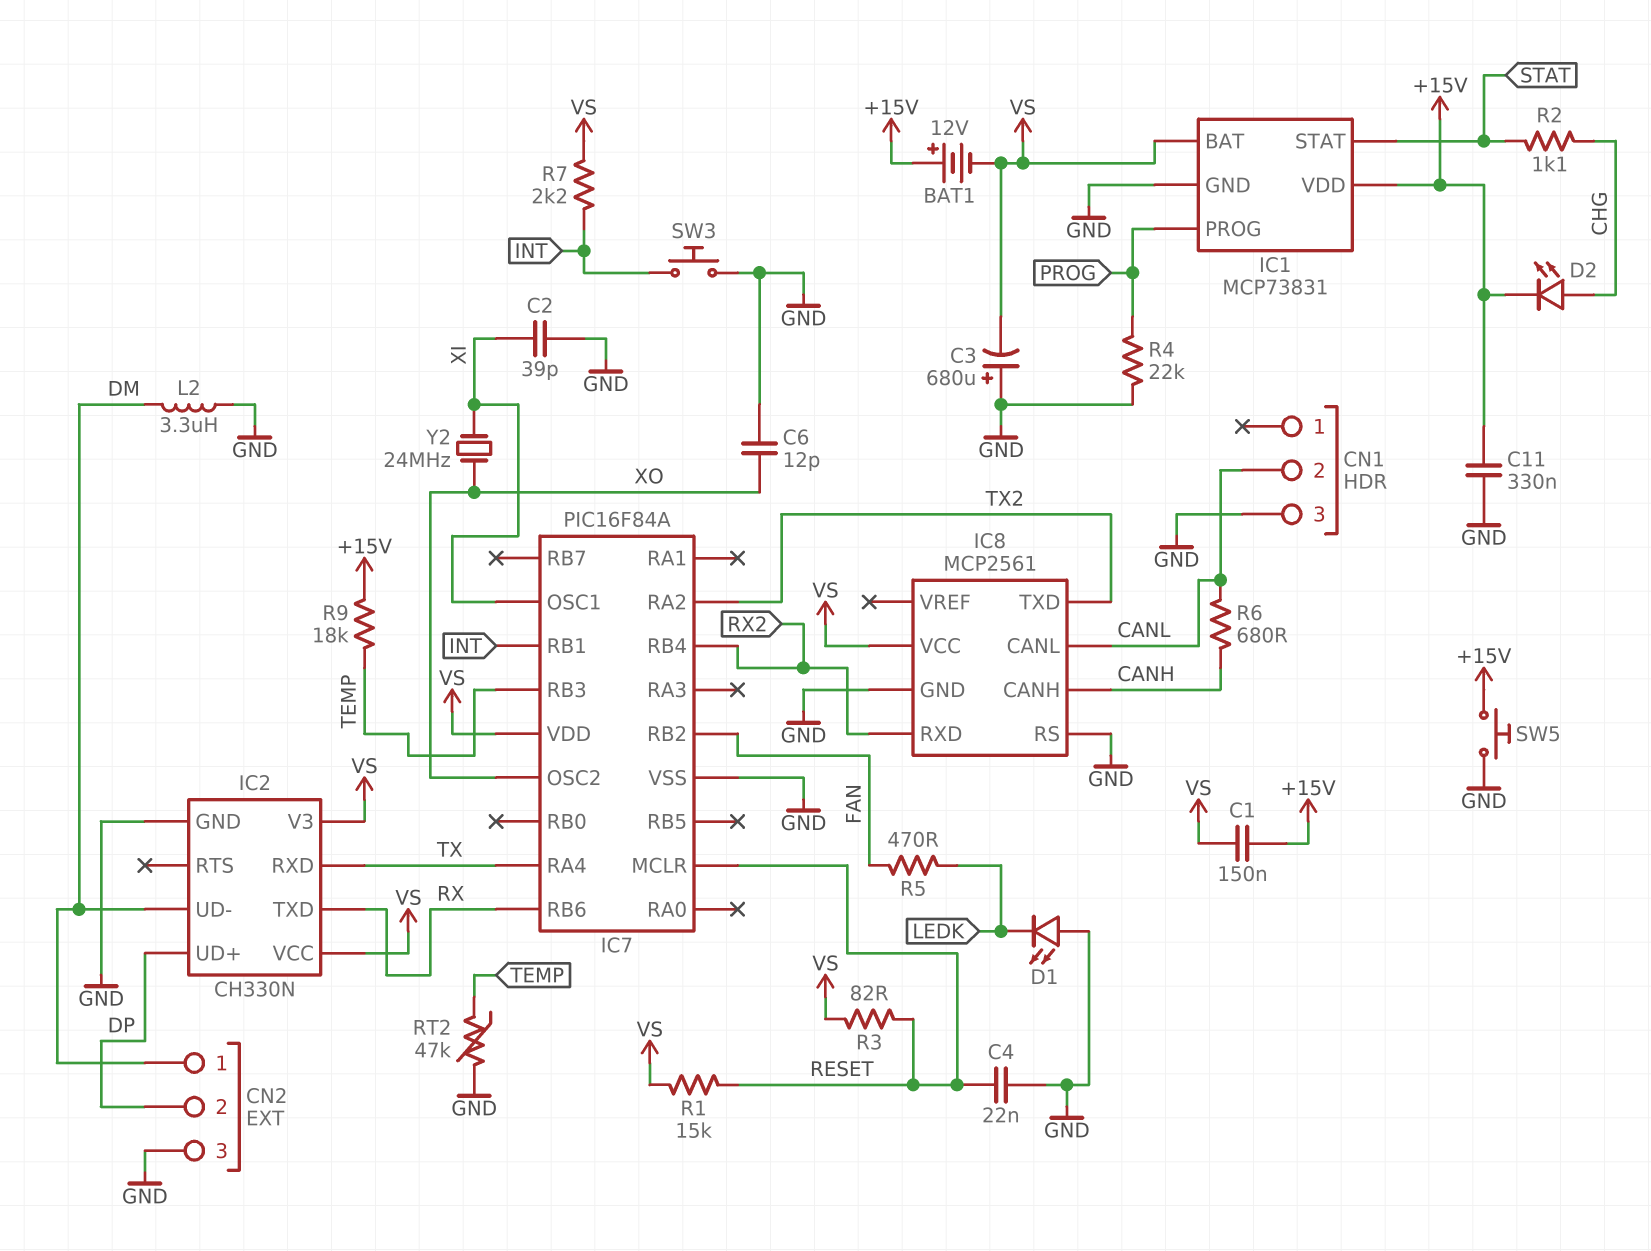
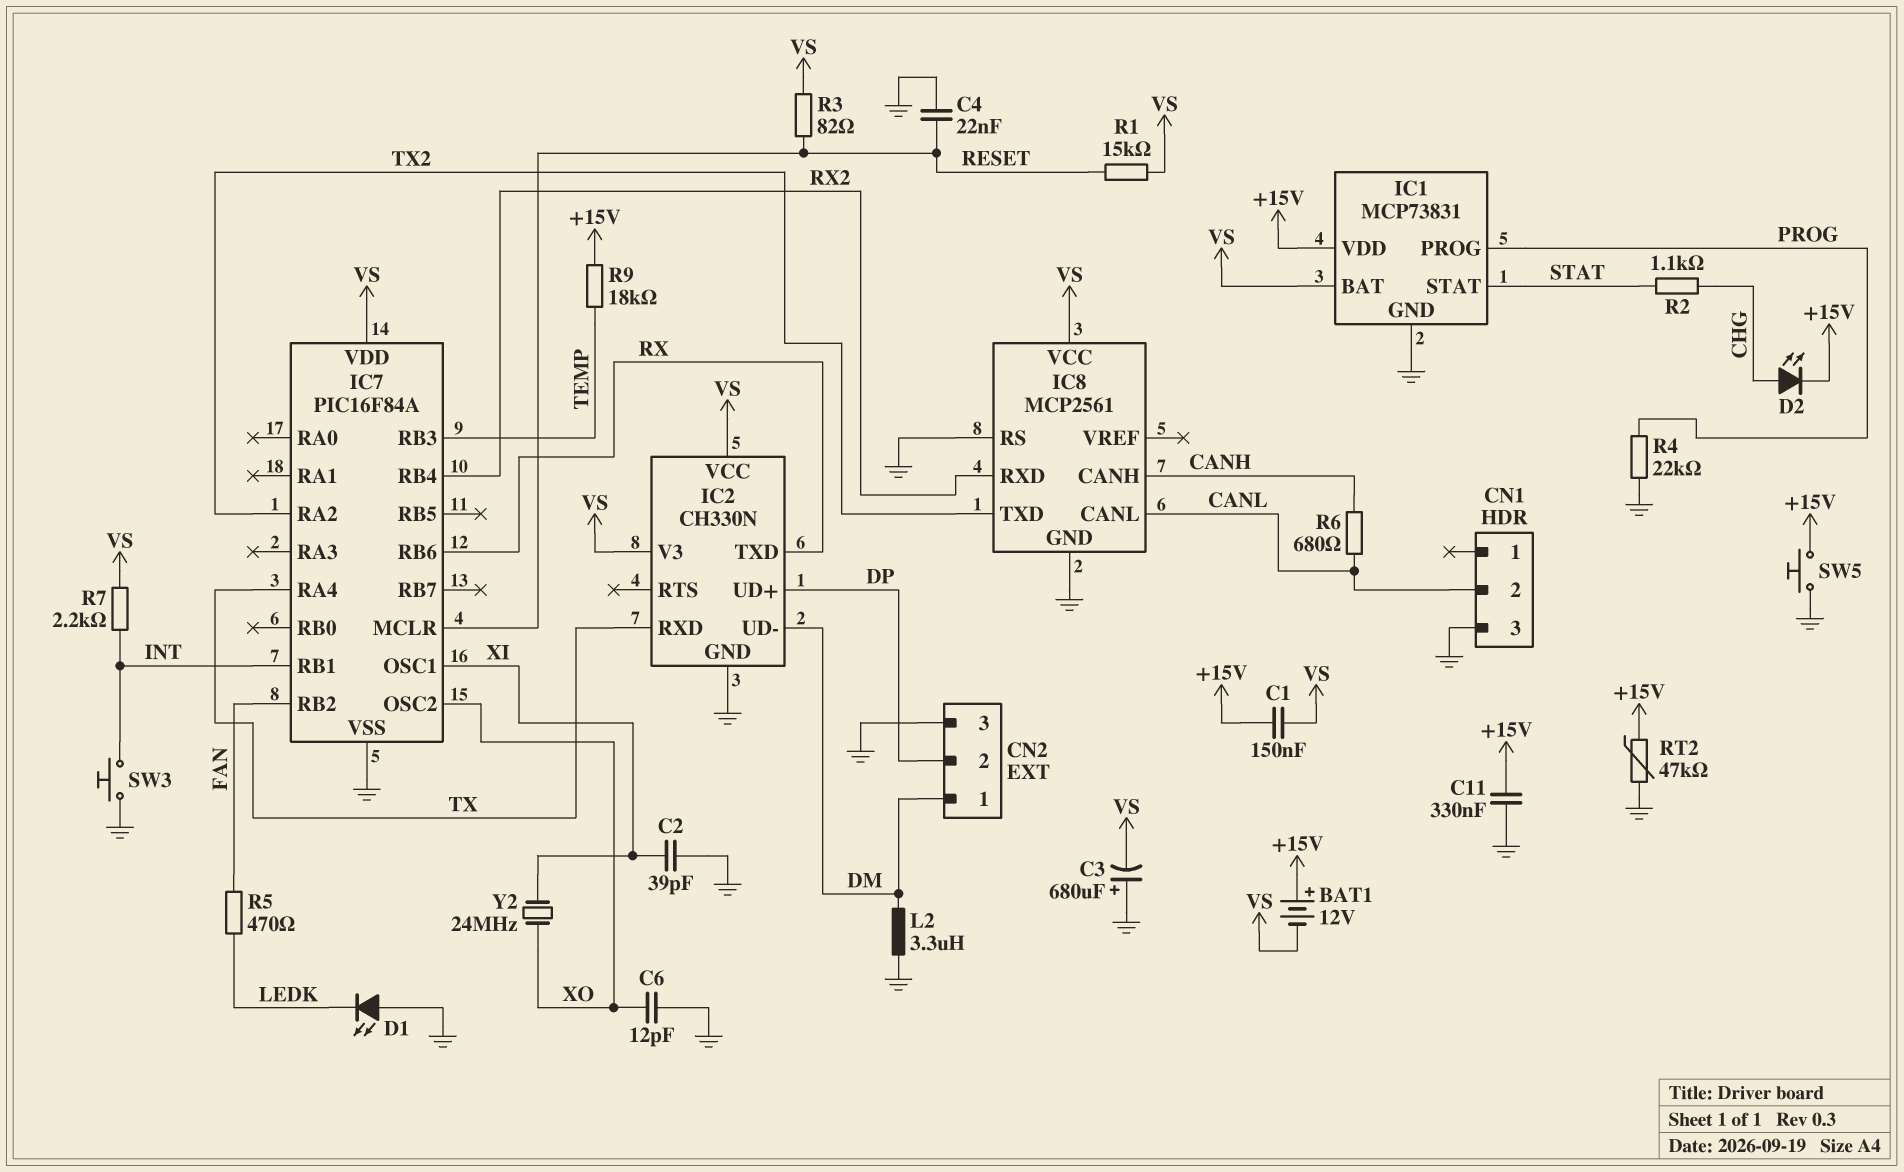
RT2: 47k (GND, TEMP) -> 47k (+15V, GND)

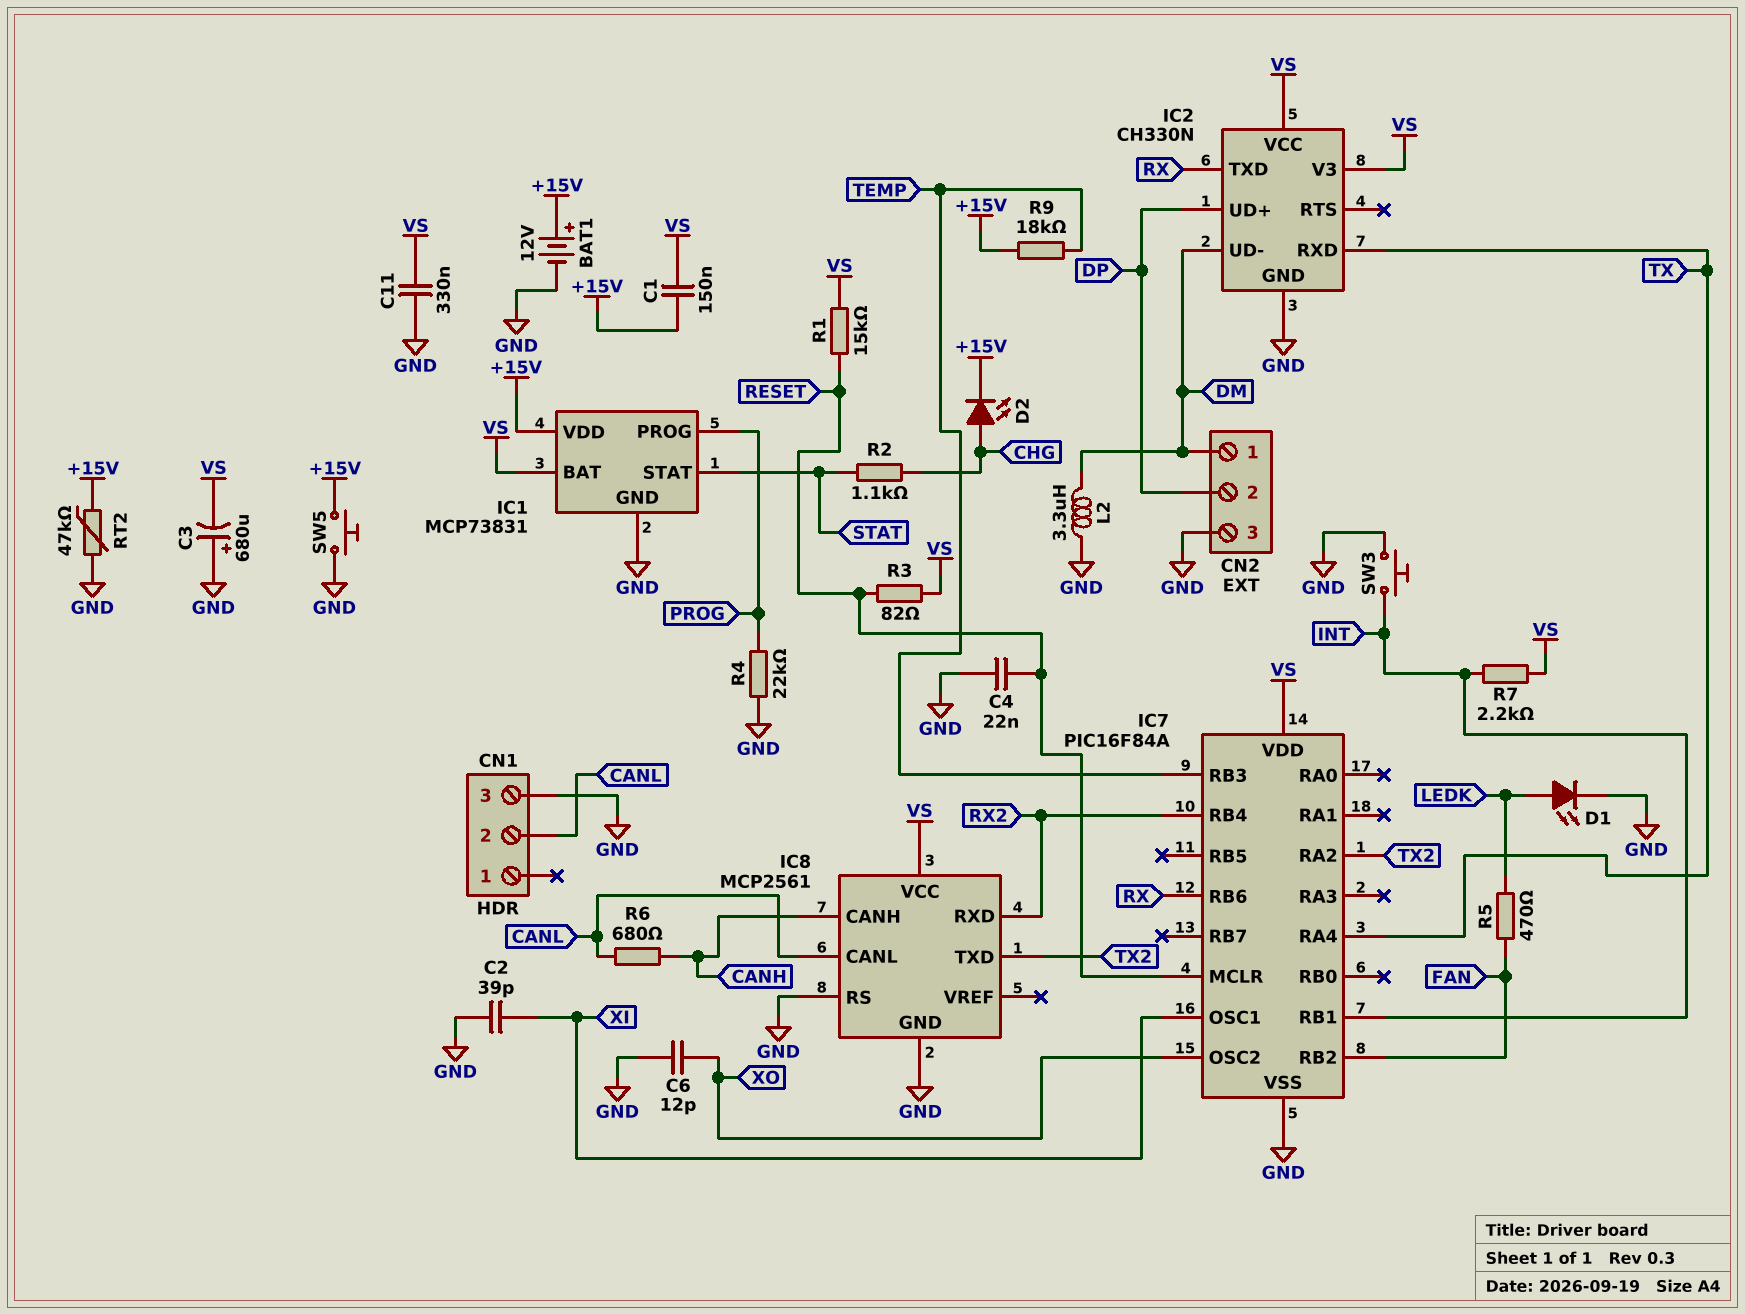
BAT1: 12V (plus +15V, minus VS) -> 12V (plus +15V, minus GND)
C11: 330nF (+15V, GND) -> 330nF (GND, VS)
D1: LED (A GND, K LEDK) -> LED (A LEDK, K GND)
Y2: 24MHz (XI, XO) -> none

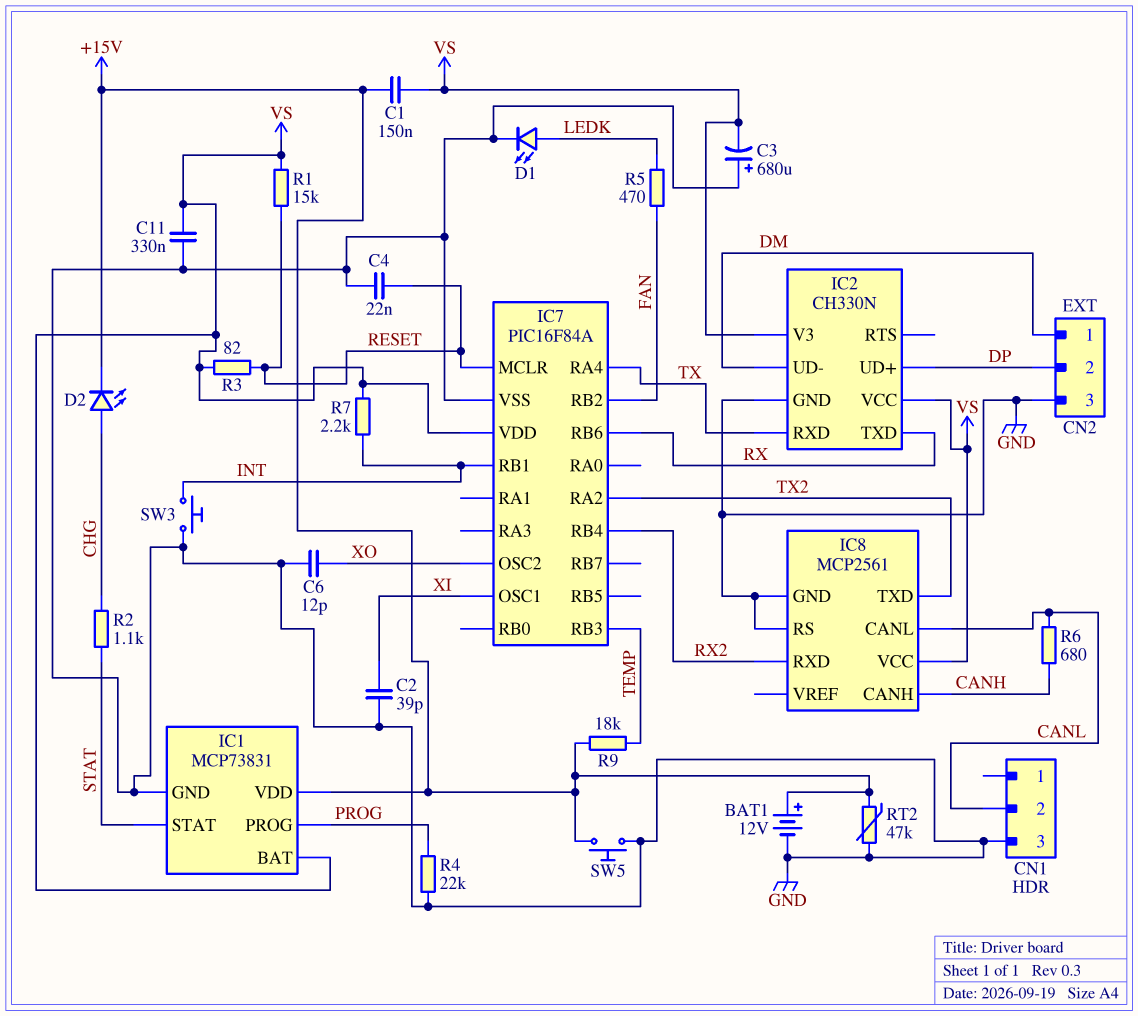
L2: 3.3uH (DM, GND) -> none

